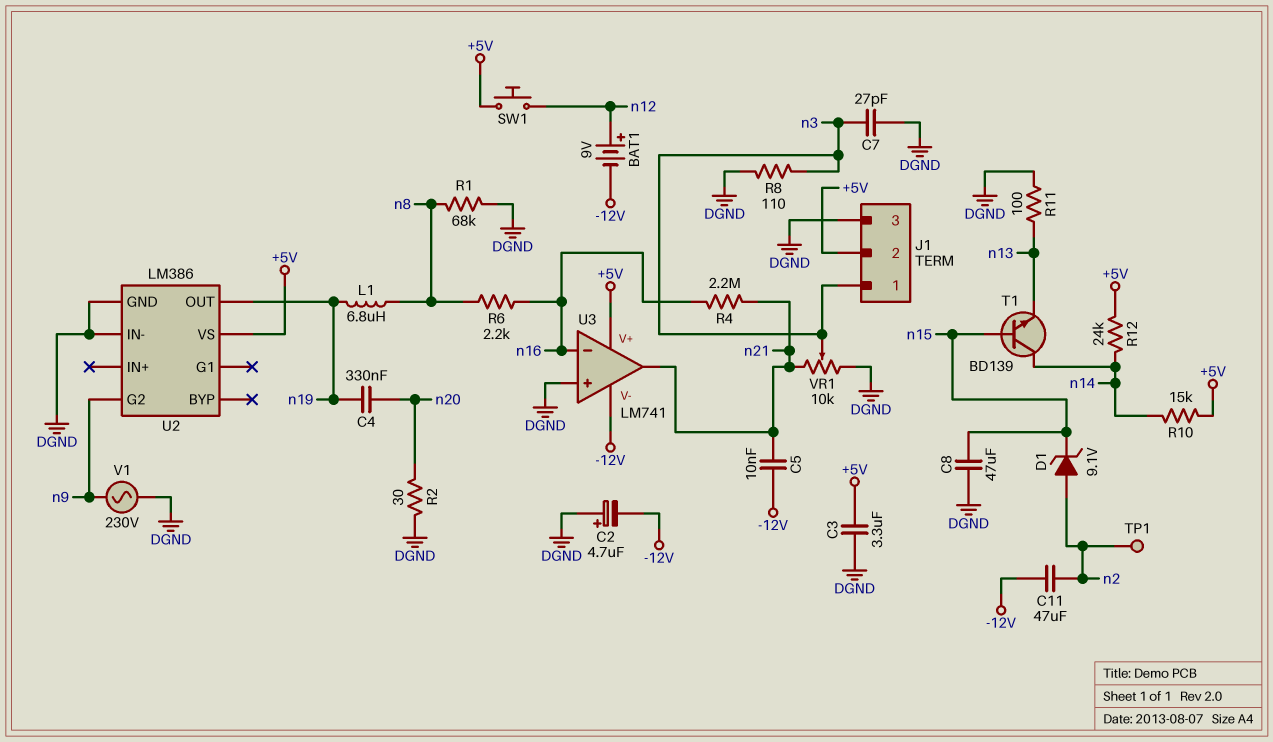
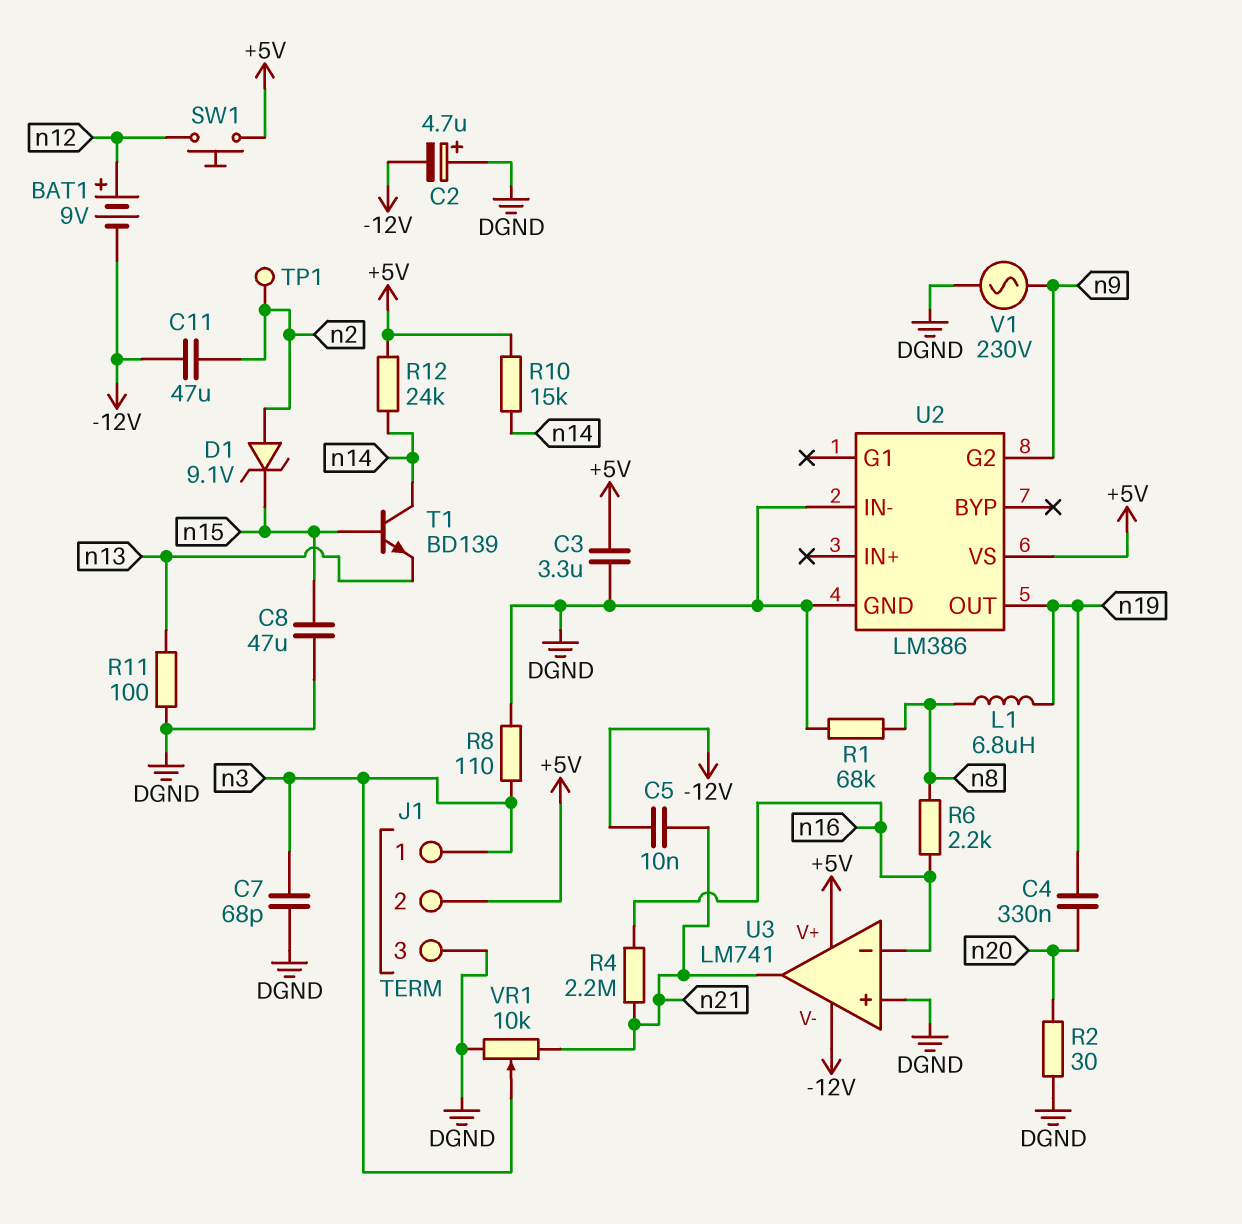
C7: 27pF (DGND, n3) -> 68pF (DGND, n3)

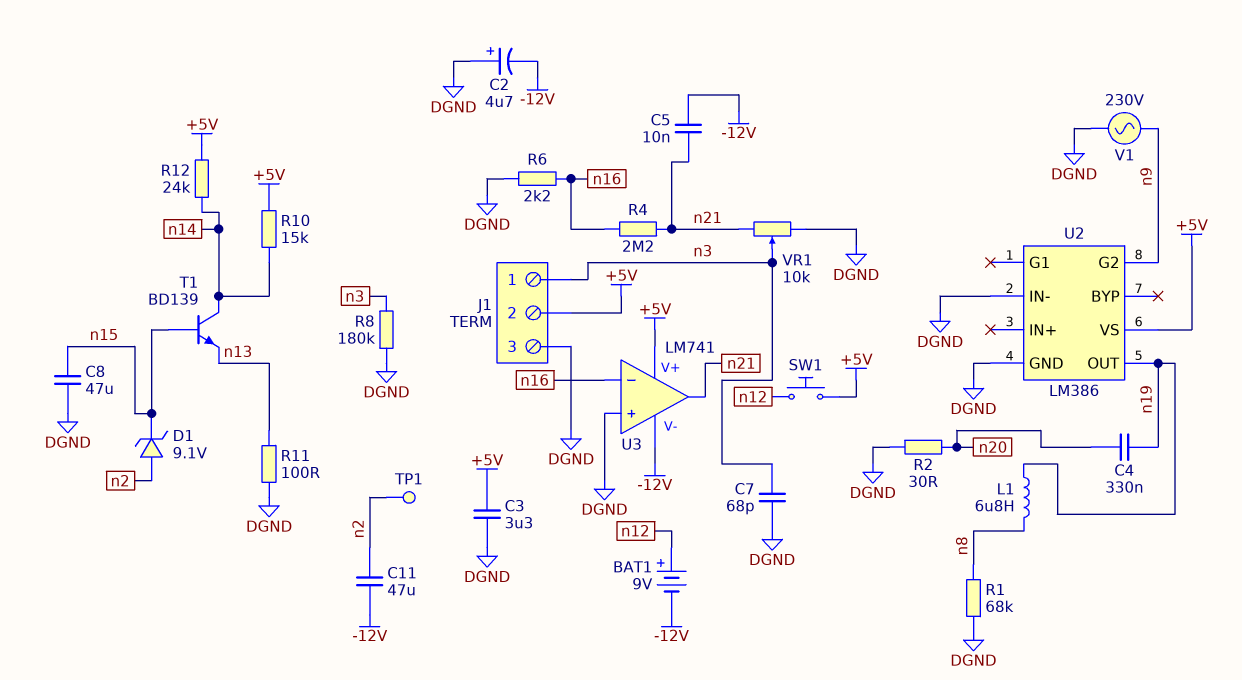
R6: 2.2k (n8, n16) -> 2.2k (DGND, n16)
R8: 110 (DGND, n3) -> 180k (DGND, n3)

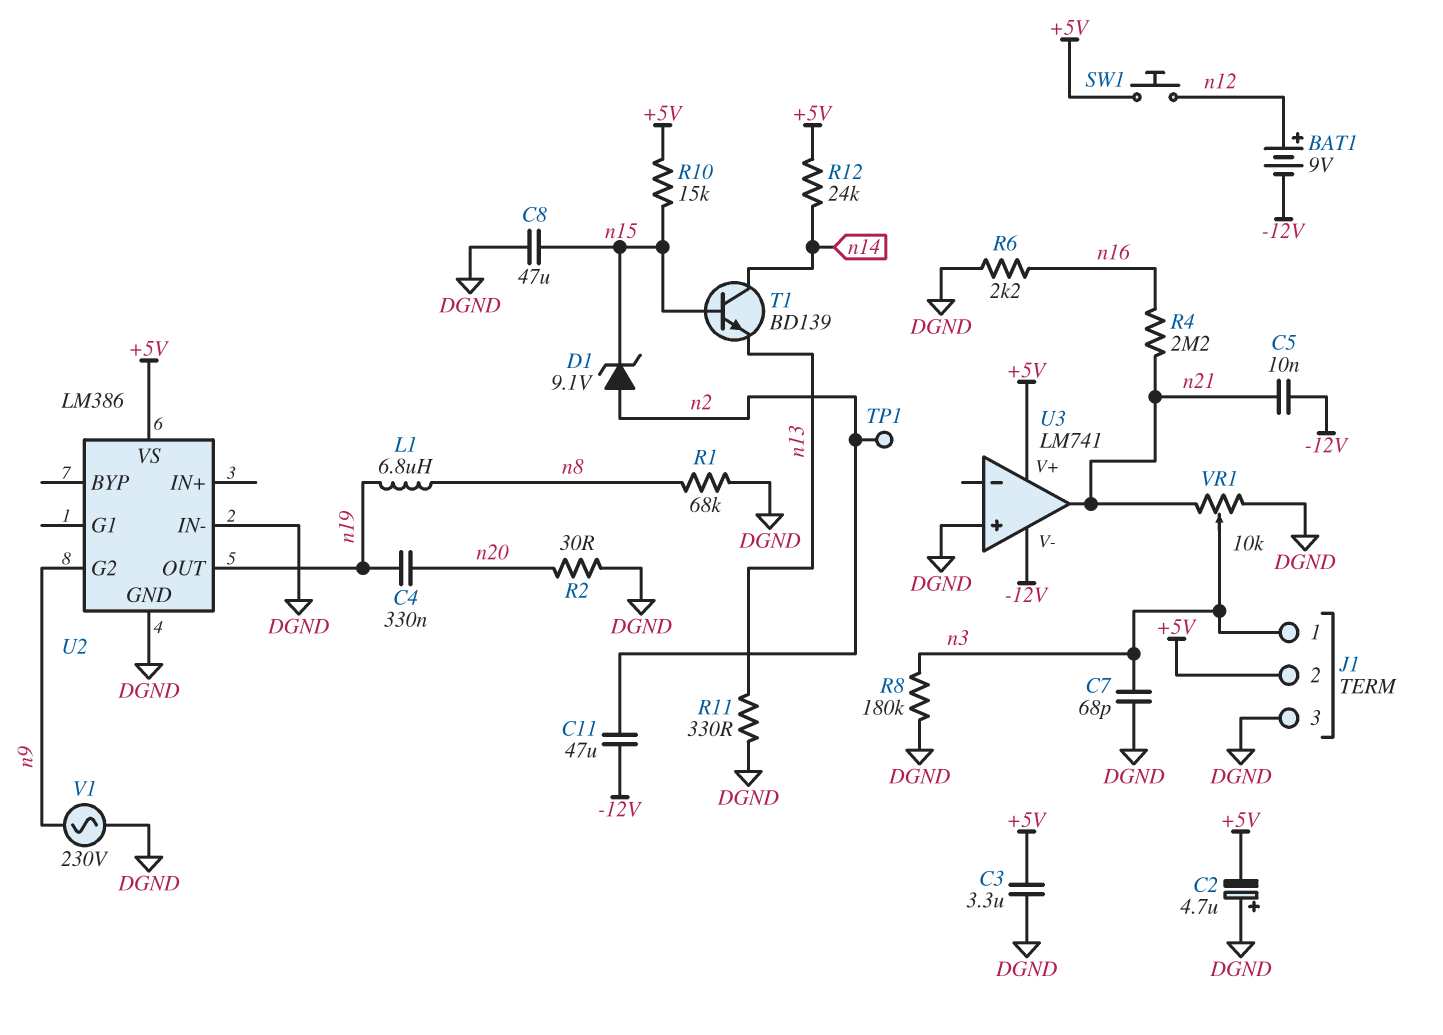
C2: 4.7uF (plus DGND, minus -12V) -> 4.7uF (plus DGND, minus +5V)
R10: 15k (+5V, n14) -> 15k (+5V, n15)
R11: 100 (DGND, n13) -> 330 (DGND, n13)
U3 pin in-: n16 -> none

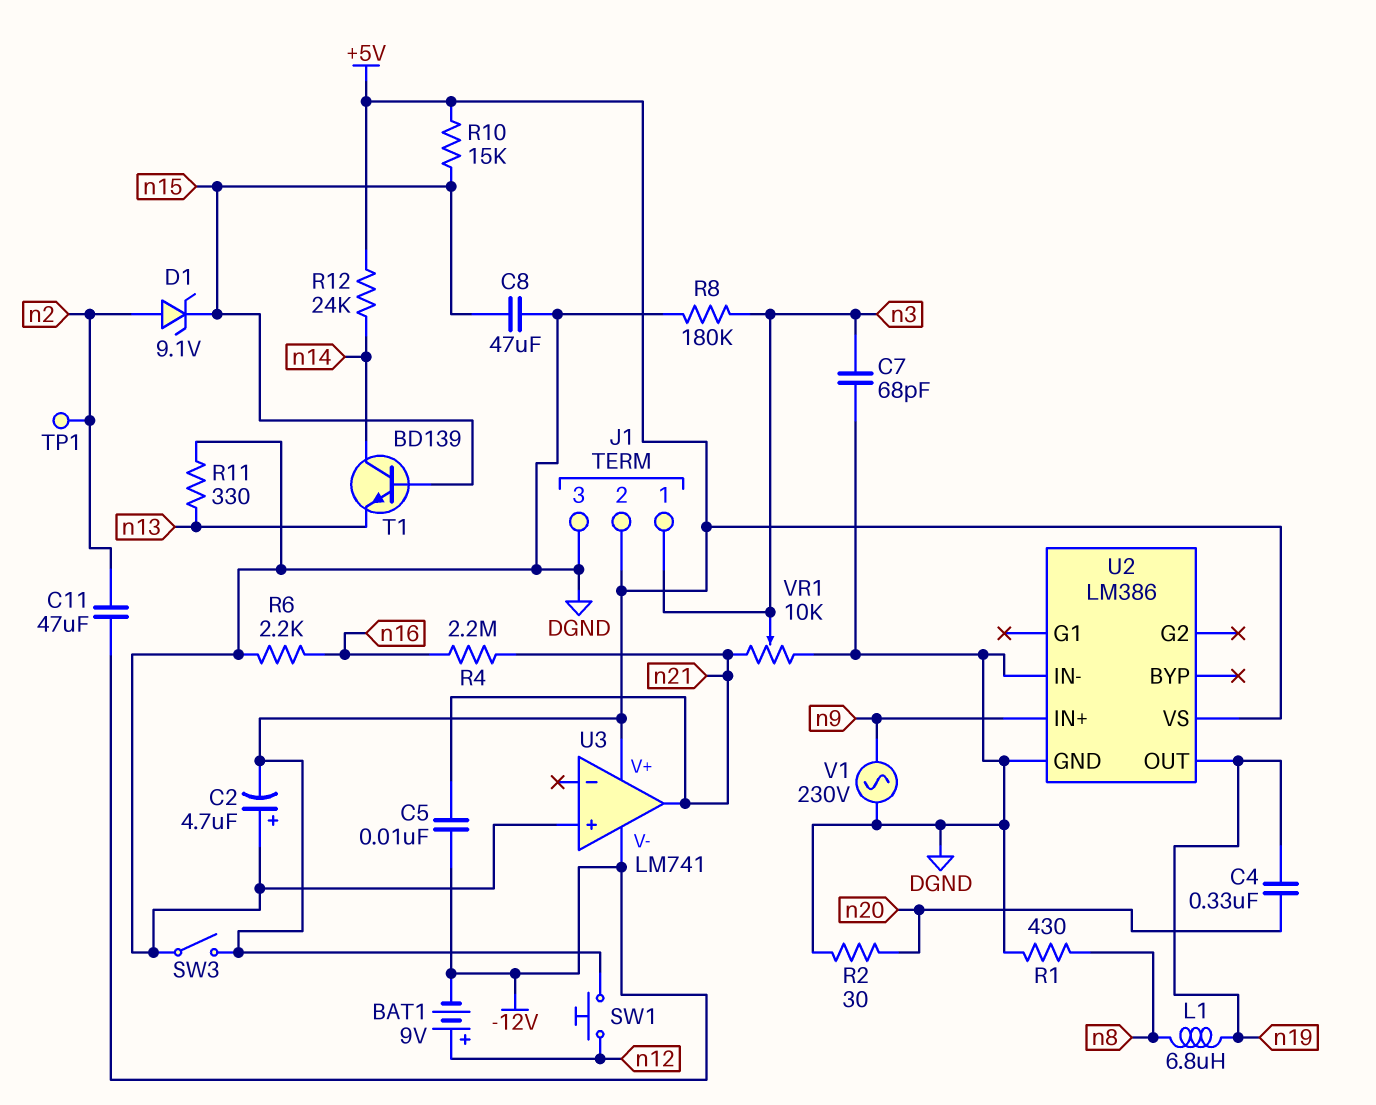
C3: 3.3uF (+5V, DGND) -> none
R1: 68k (DGND, n8) -> 430 (DGND, n8)
SW3: none -> switch (+5V, DGND)
U2 pin G2: n9 -> none
U2 pin IN+: none -> n9

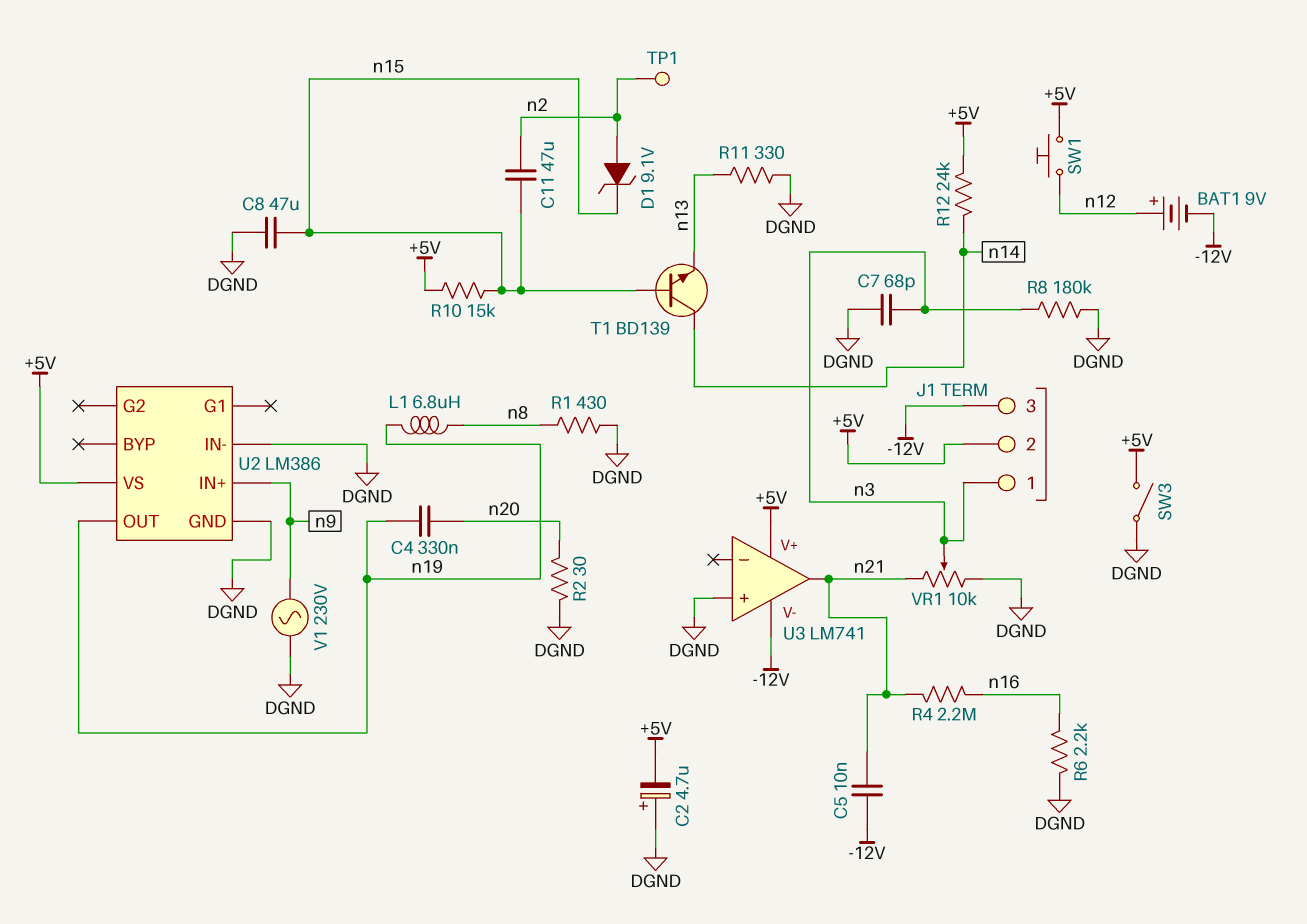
C11: 47uF (-12V, n2) -> 47uF (n2, n15)
J1 pin 3: DGND -> -12V

